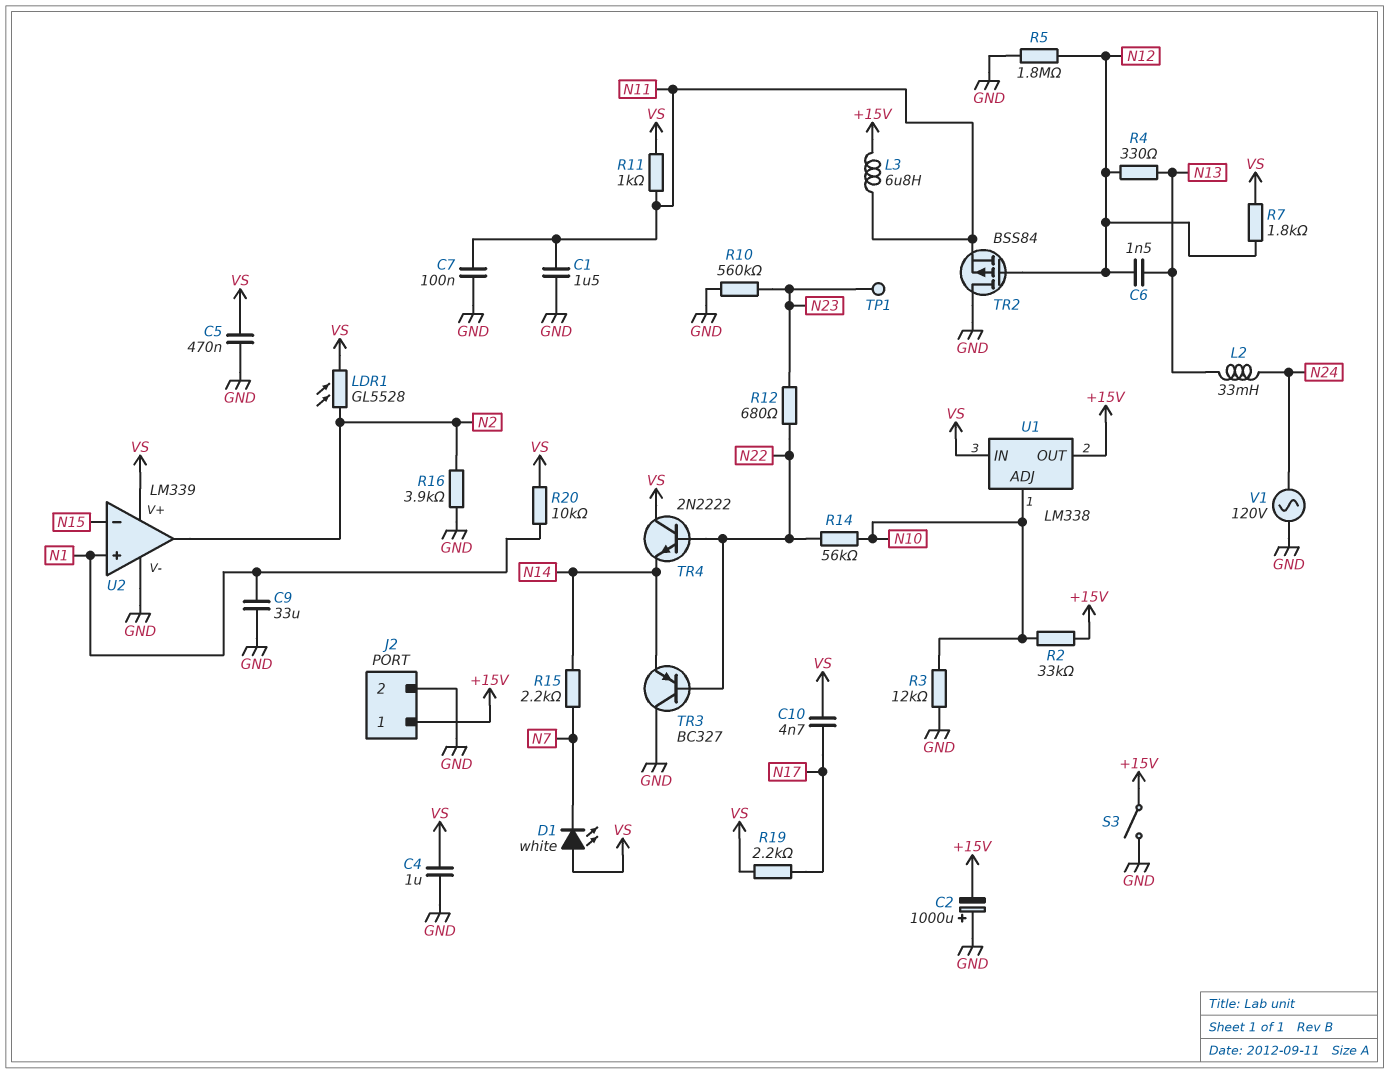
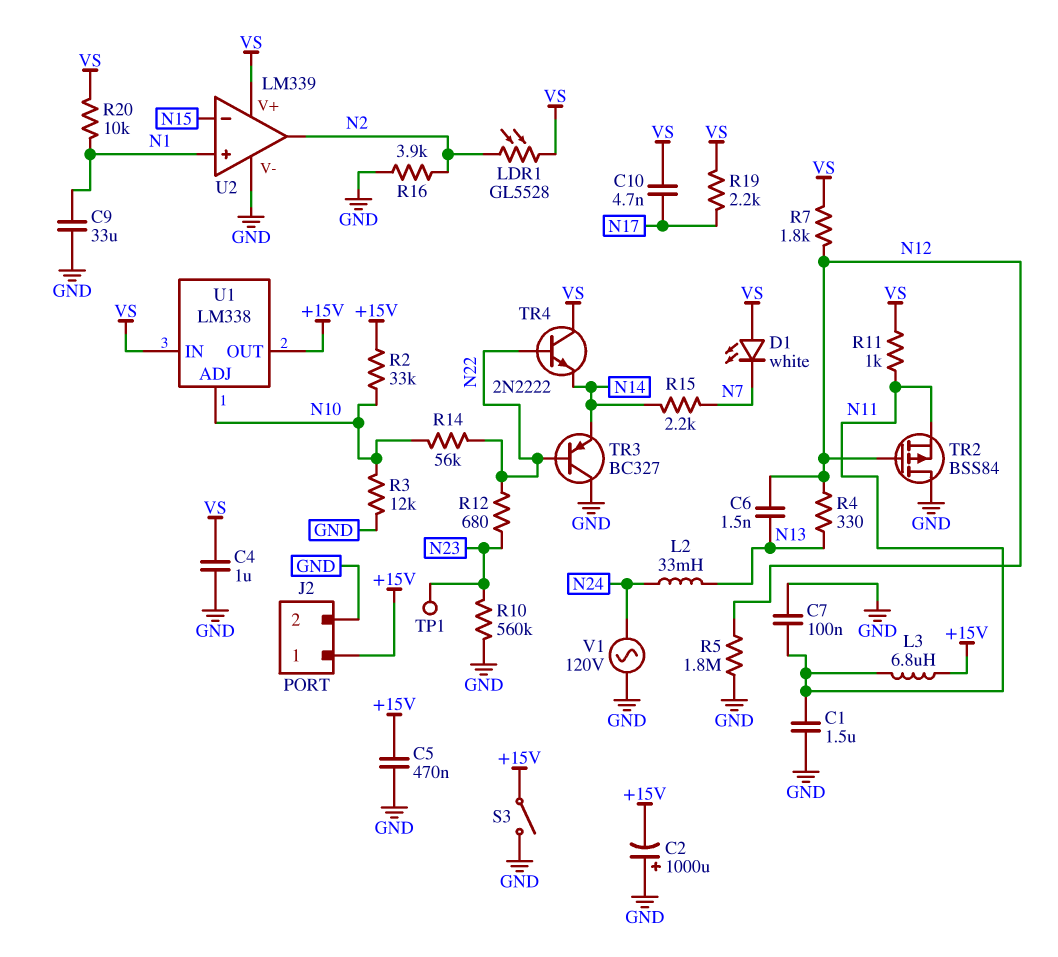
C5: 470nF (GND, VS) -> 470nF (+15V, GND)

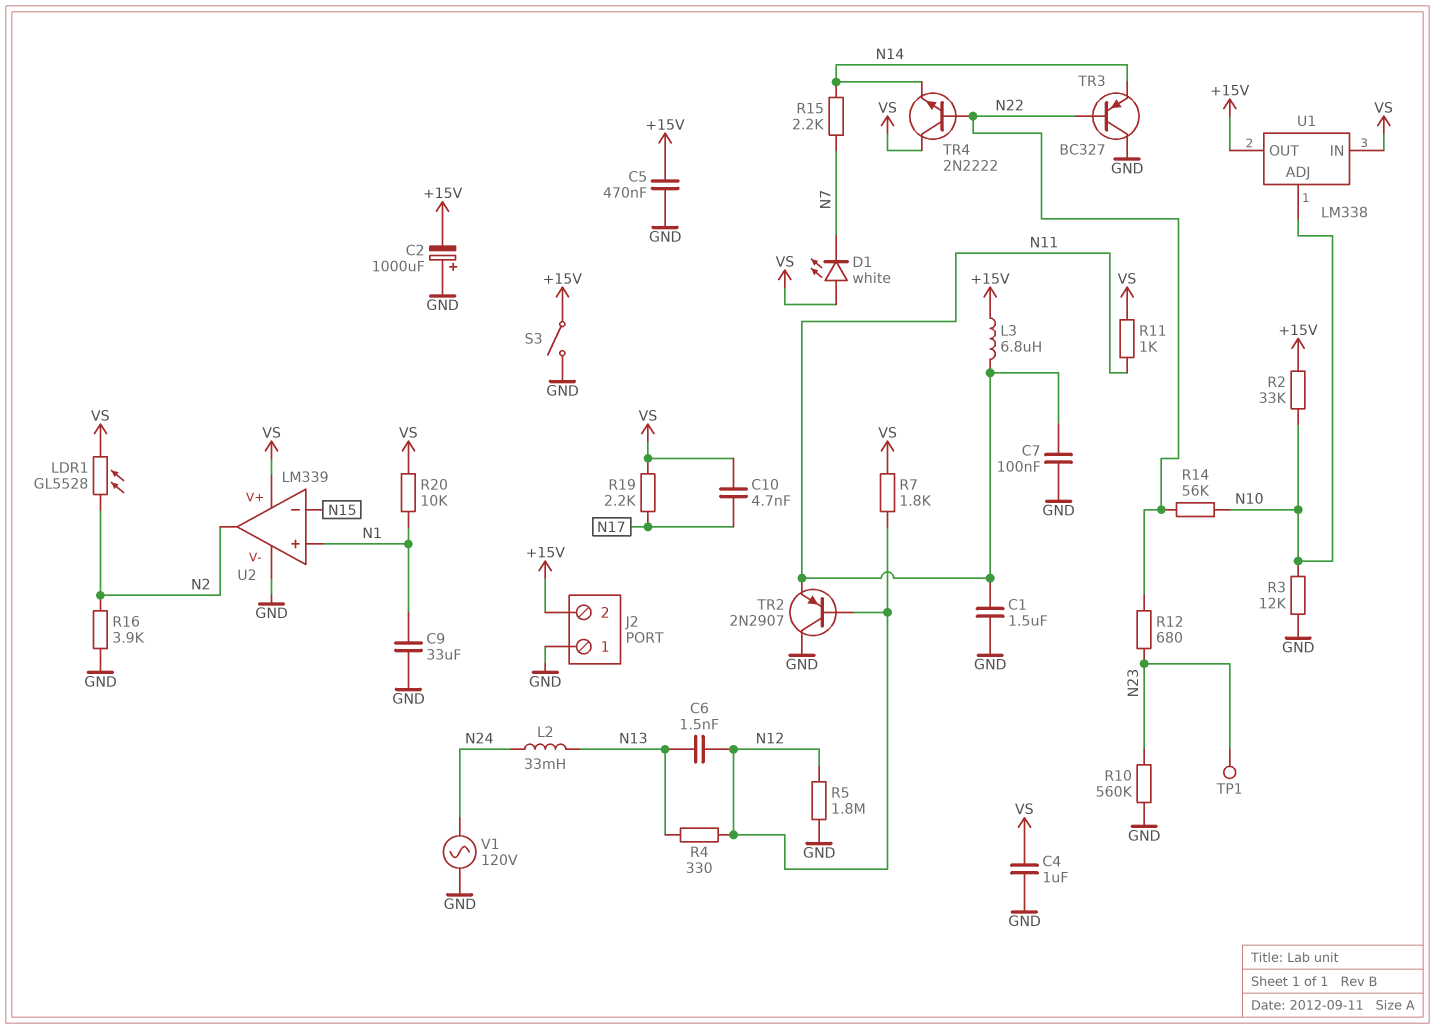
J2 pin 1: +15V -> GND
J2 pin 2: GND -> +15V
TR2: PMOS BSS84 (G N12, D GND, S N11) -> PNP 2N2907 (B N12, C GND, E N11)

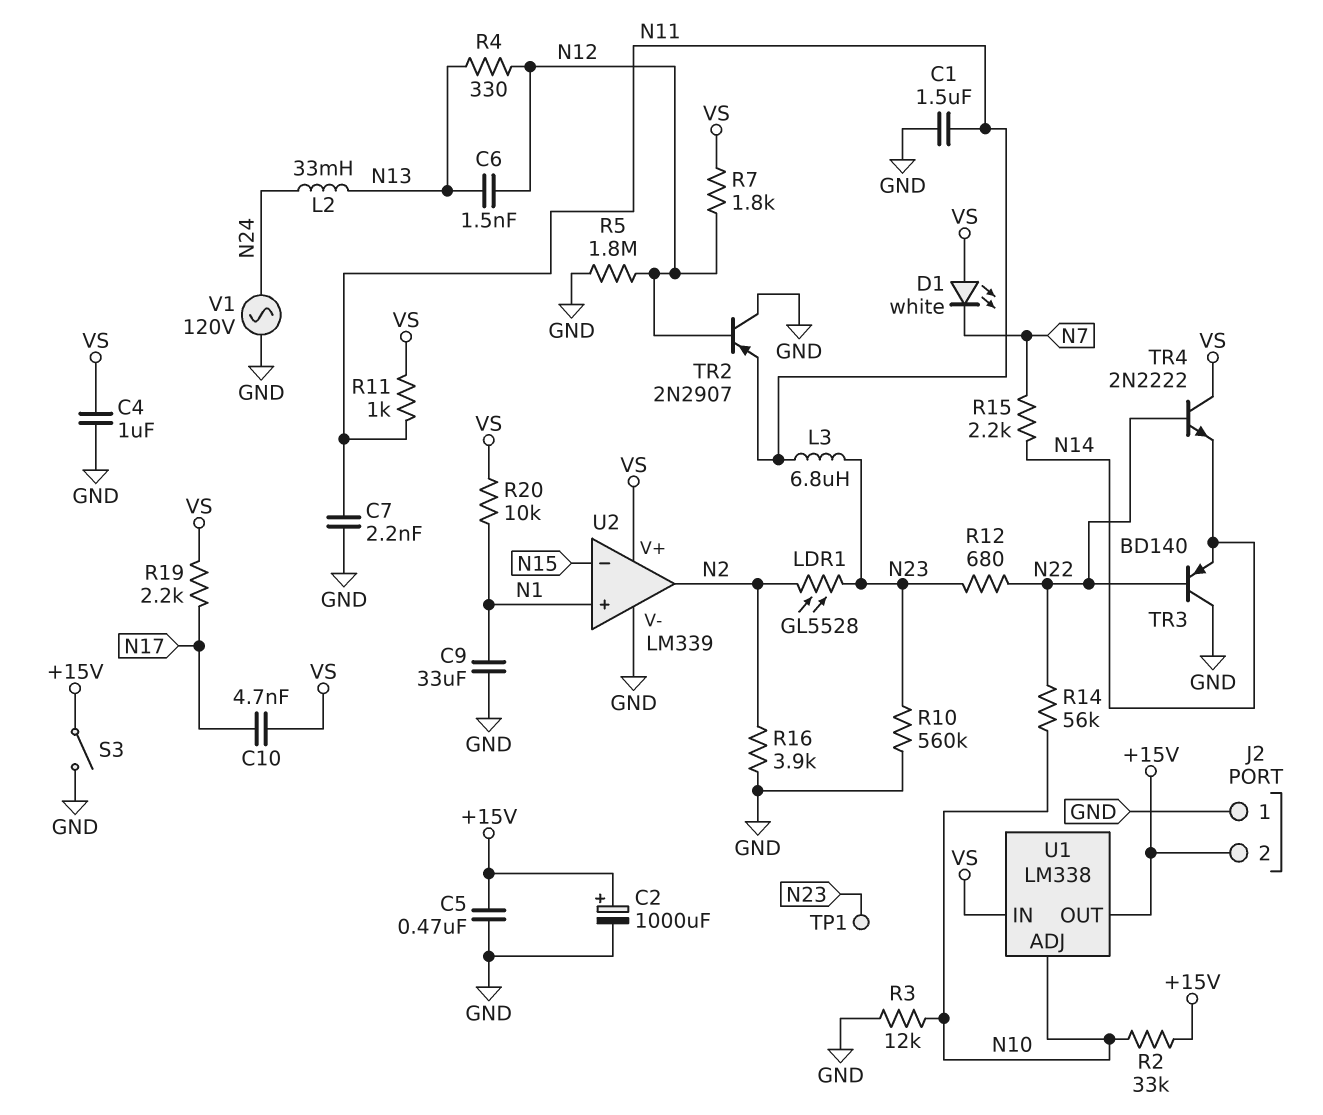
C2: 1000uF (plus GND, minus +15V) -> 1000uF (plus +15V, minus GND)
C7: 100nF (GND, N11) -> 2.2nF (GND, N11)
L3: 6.8uH (+15V, N11) -> 6.8uH (N11, N23)
LDR1: GL5528 (N2, VS) -> GL5528 (N2, N23)
TR3: PNP BC327 (B N22, C GND, E N14) -> PNP BD140 (B N22, C GND, E N14)

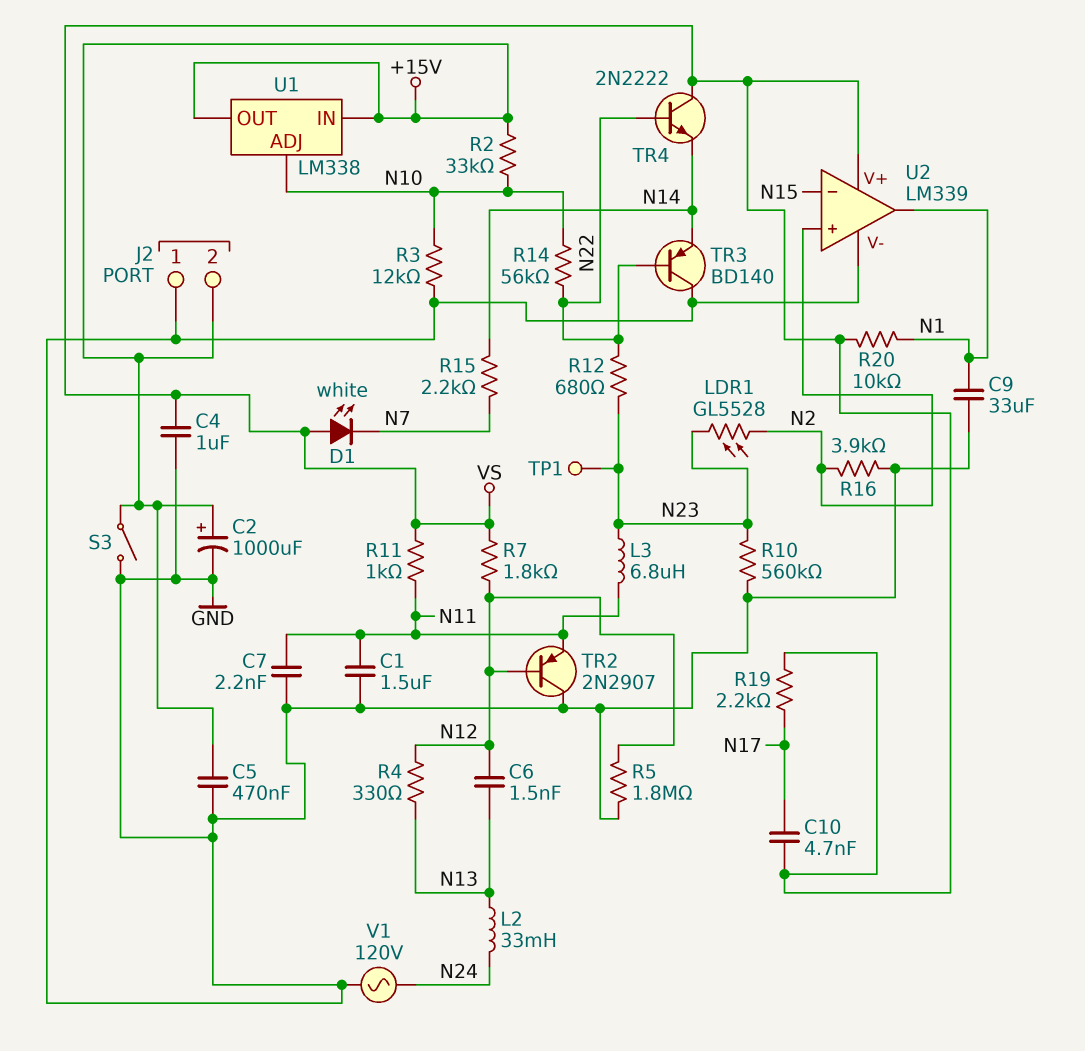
U1 pin IN: VS -> +15V
U2 pin in+: N1 -> N2
U2 pin out: N2 -> N1

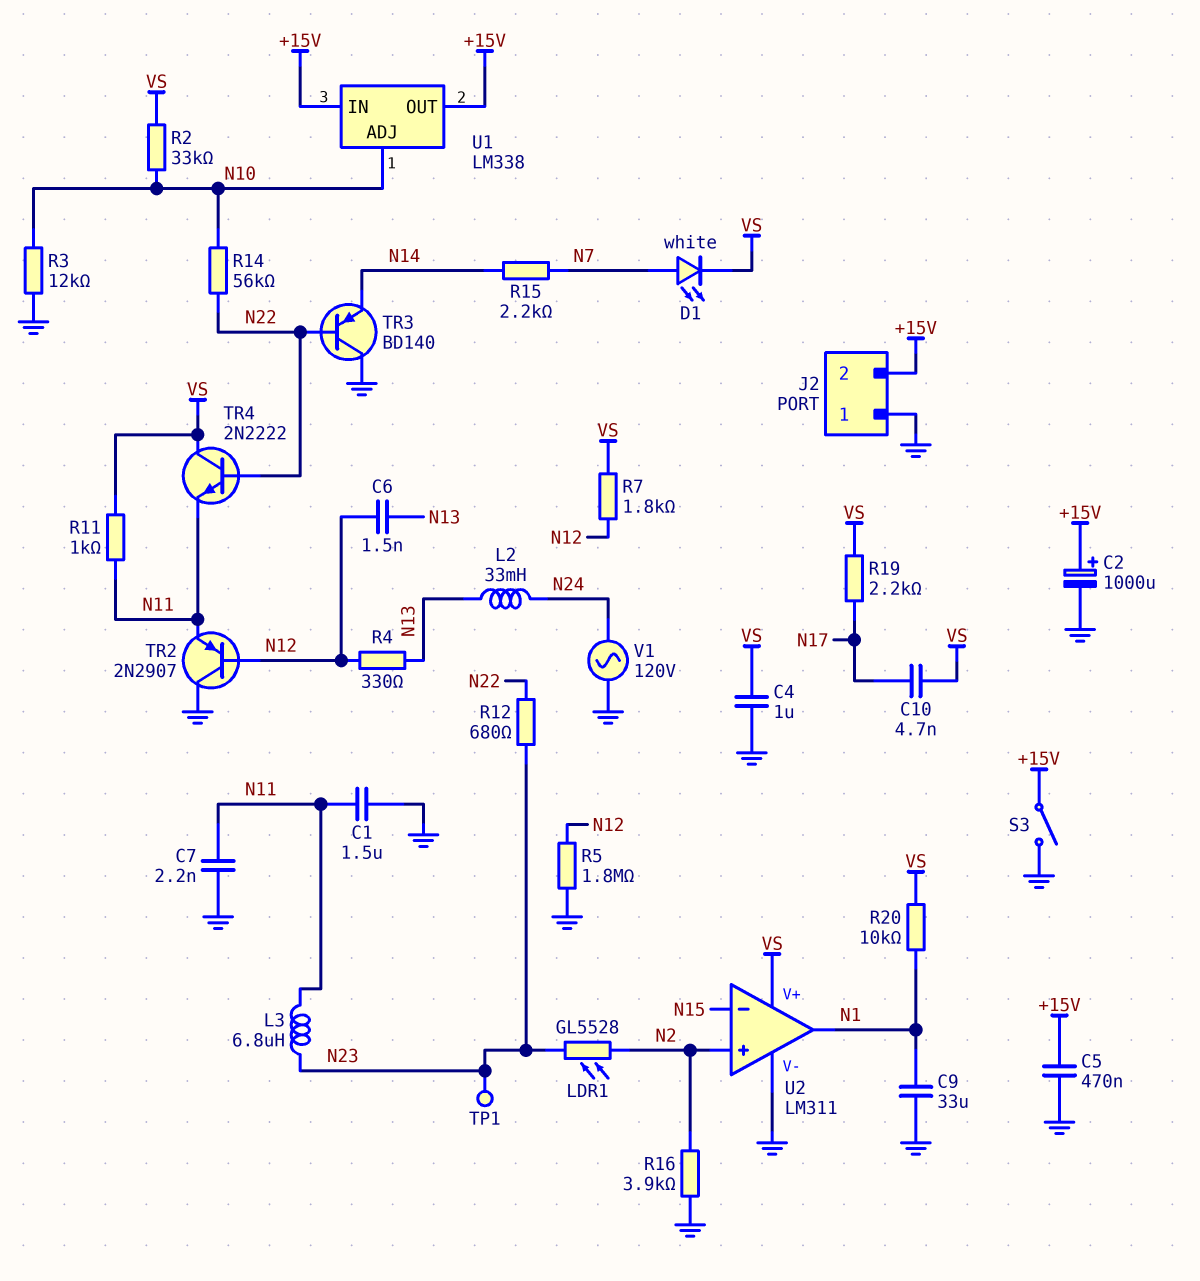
D1: LED white (A VS, K N7) -> LED white (A N7, K VS)
R2: 33k (+15V, N10) -> 33k (N10, VS)
R10: 560k (GND, N23) -> none
TR4: NPN 2N2222 (B N22, C VS, E N14) -> NPN 2N2222 (B N22, C VS, E N11)
U2: LM339 -> LM311

